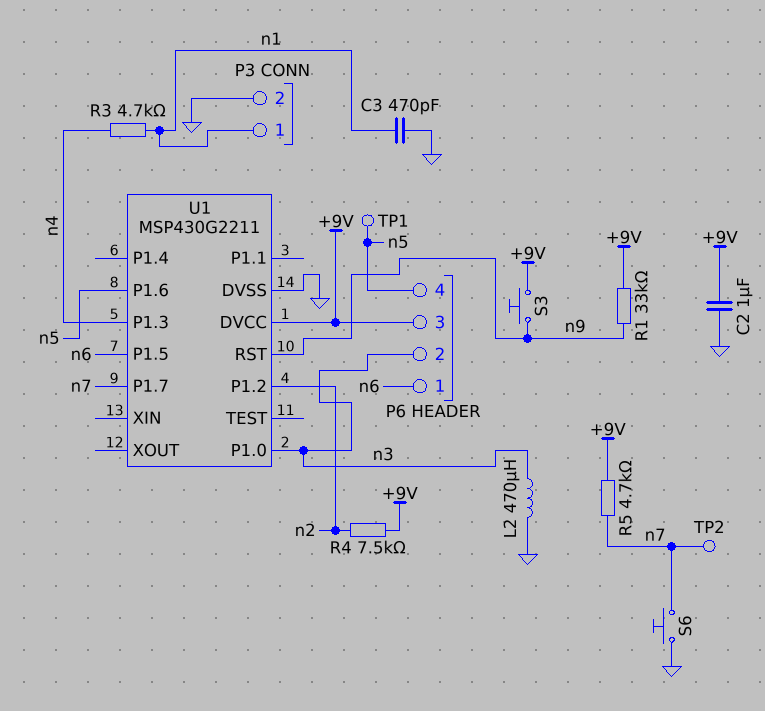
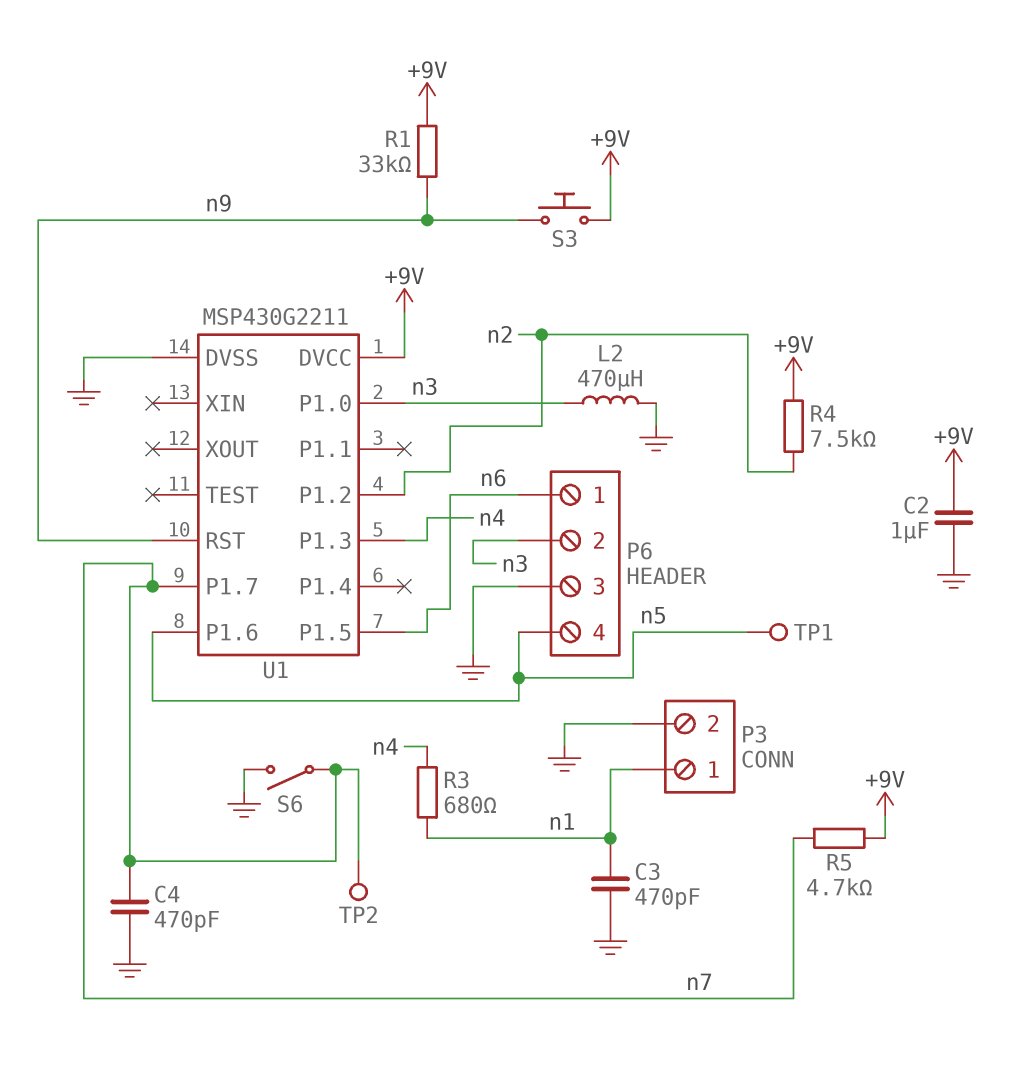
C4: none -> 470pF (GND, n7)
P6 pin 3: +9V -> GND
R3: 4.7k (n1, n4) -> 680 (n1, n4)
S6: button (GND, n7) -> switch (GND, n7)

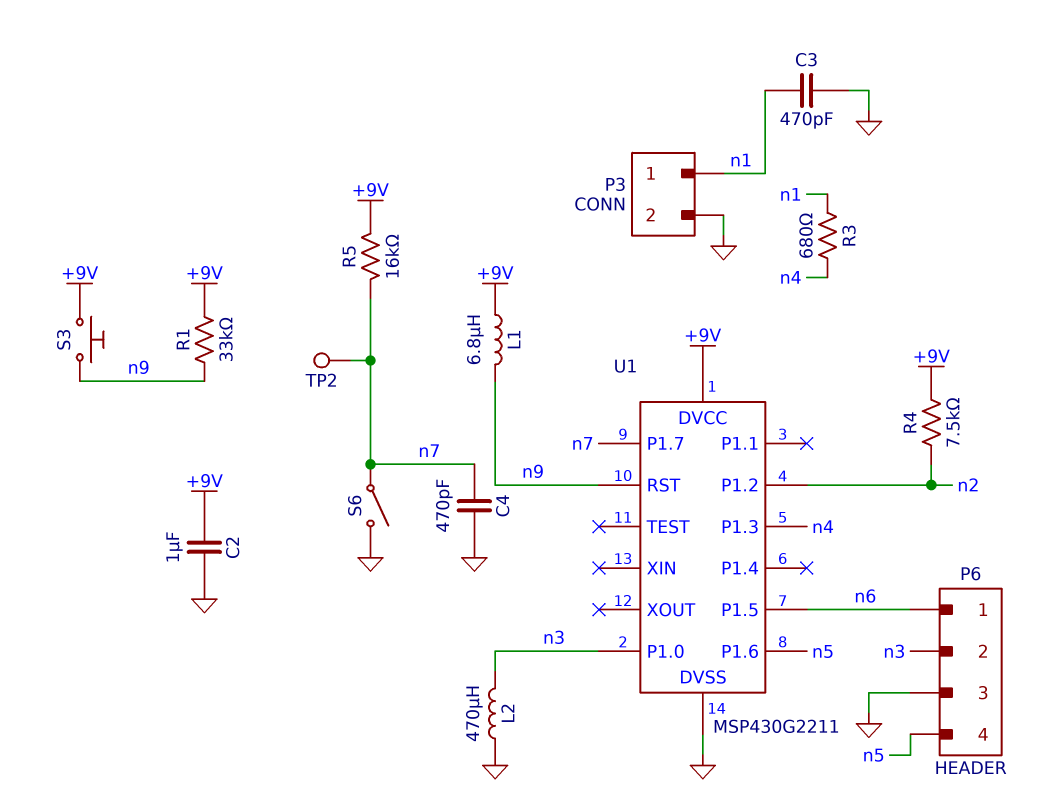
L1: none -> 6.8uH (+9V, n9)
R5: 4.7k (+9V, n7) -> 16k (+9V, n7)
TP1: test point (n5) -> none

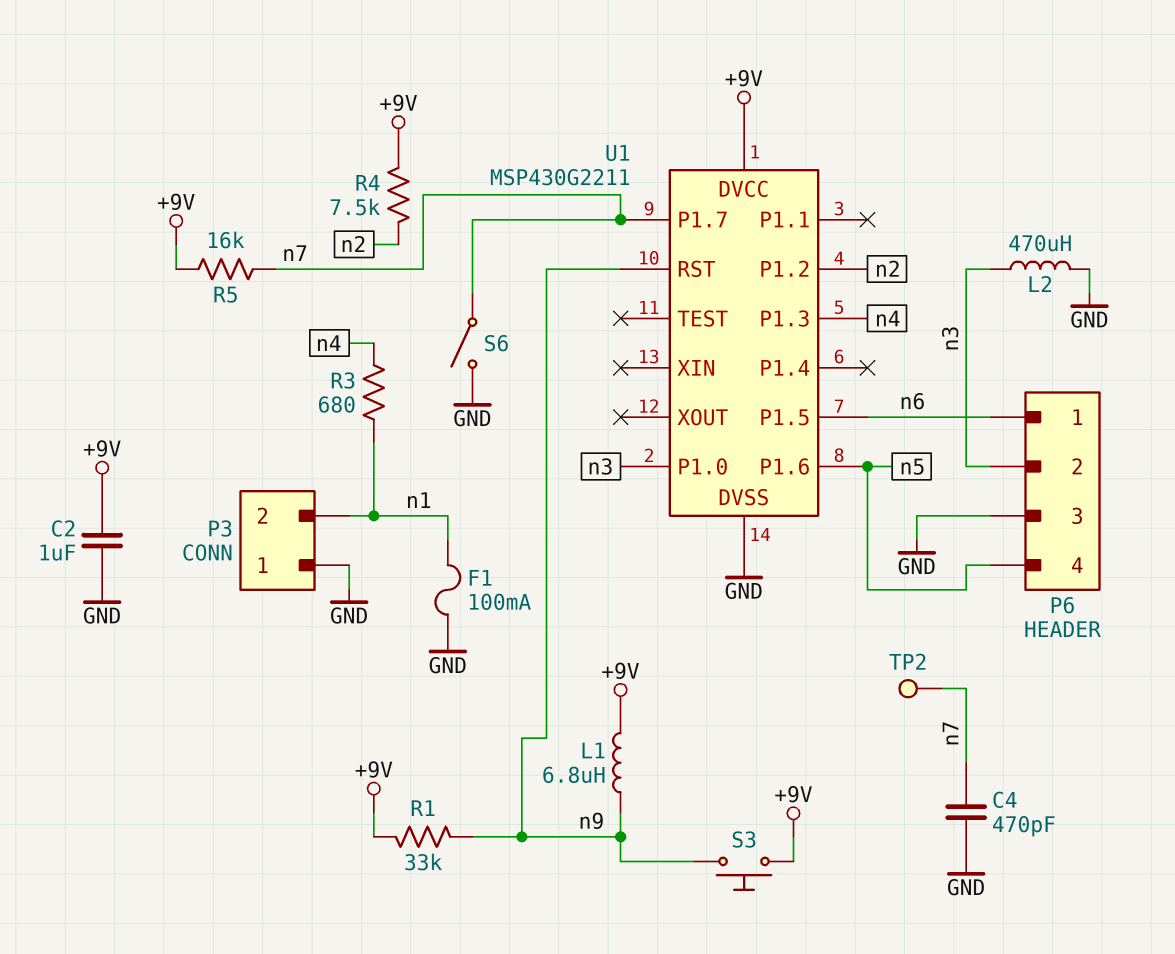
C3: 470pF (GND, n1) -> none
F1: none -> 100mA (GND, n1)
P3 pin 1: n1 -> GND
P3 pin 2: GND -> n1

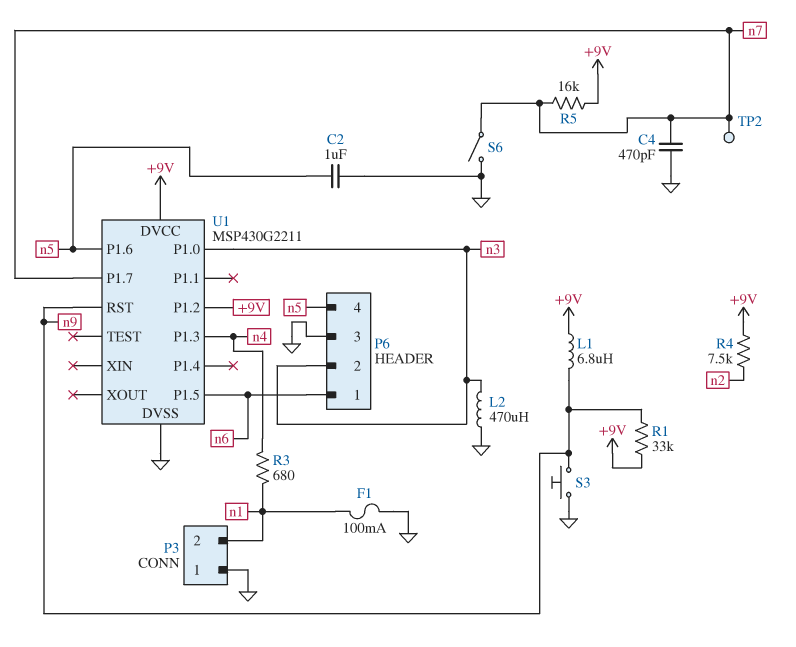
C2: 1uF (+9V, GND) -> 1uF (GND, n5)
S3: button (+9V, n9) -> button (GND, n9)
U1 pin P1.2: n2 -> +9V

